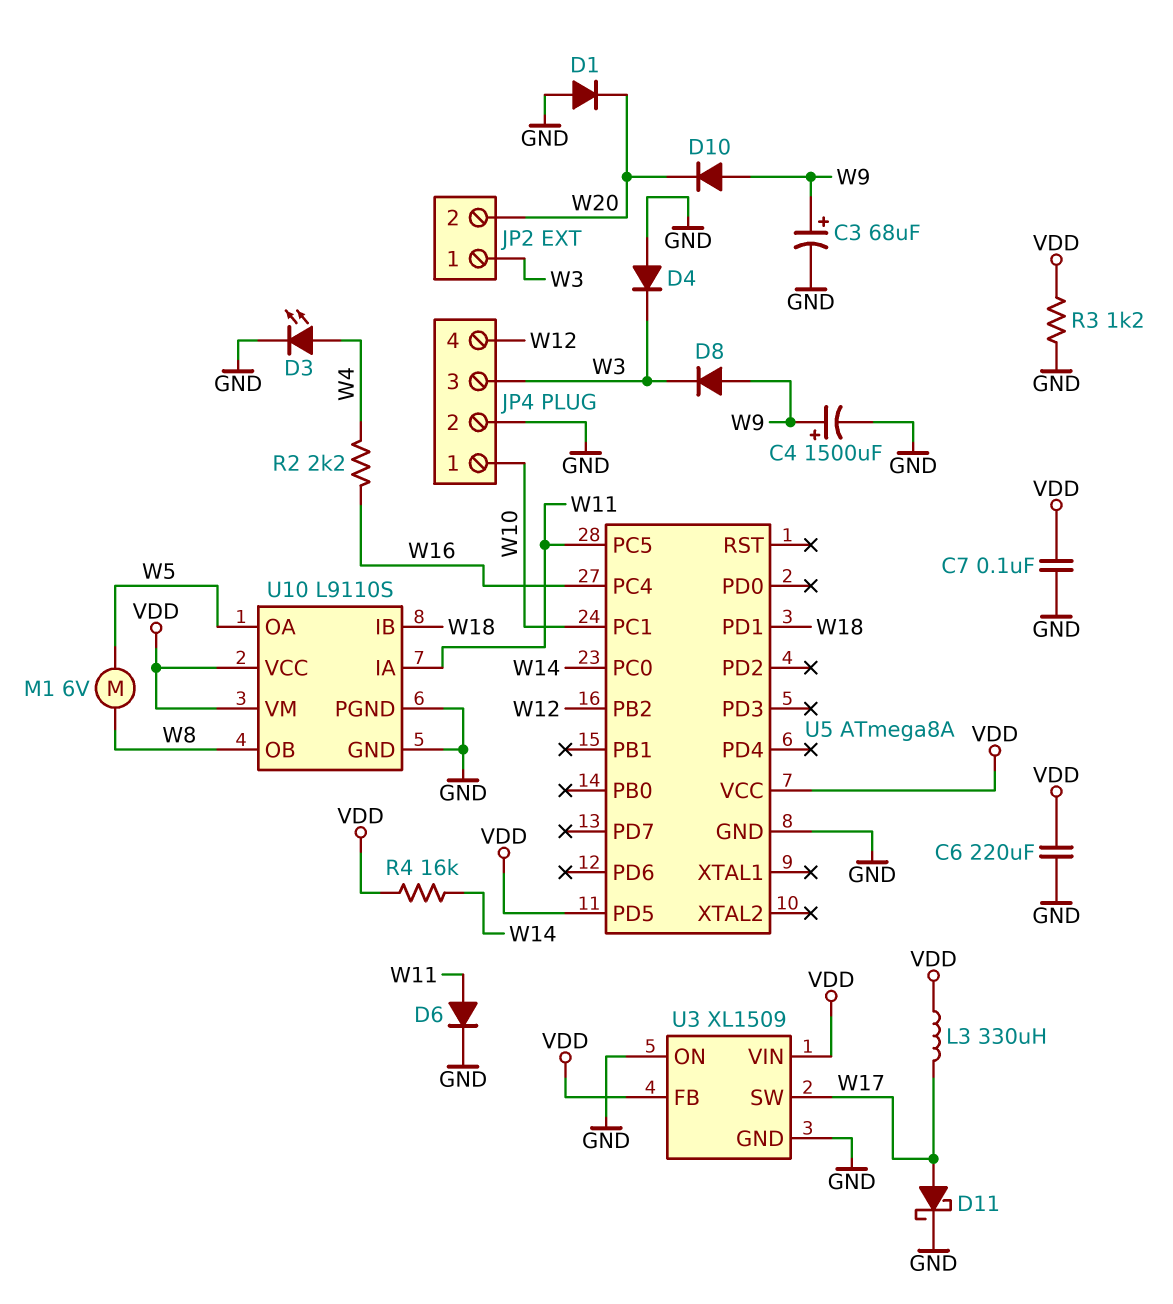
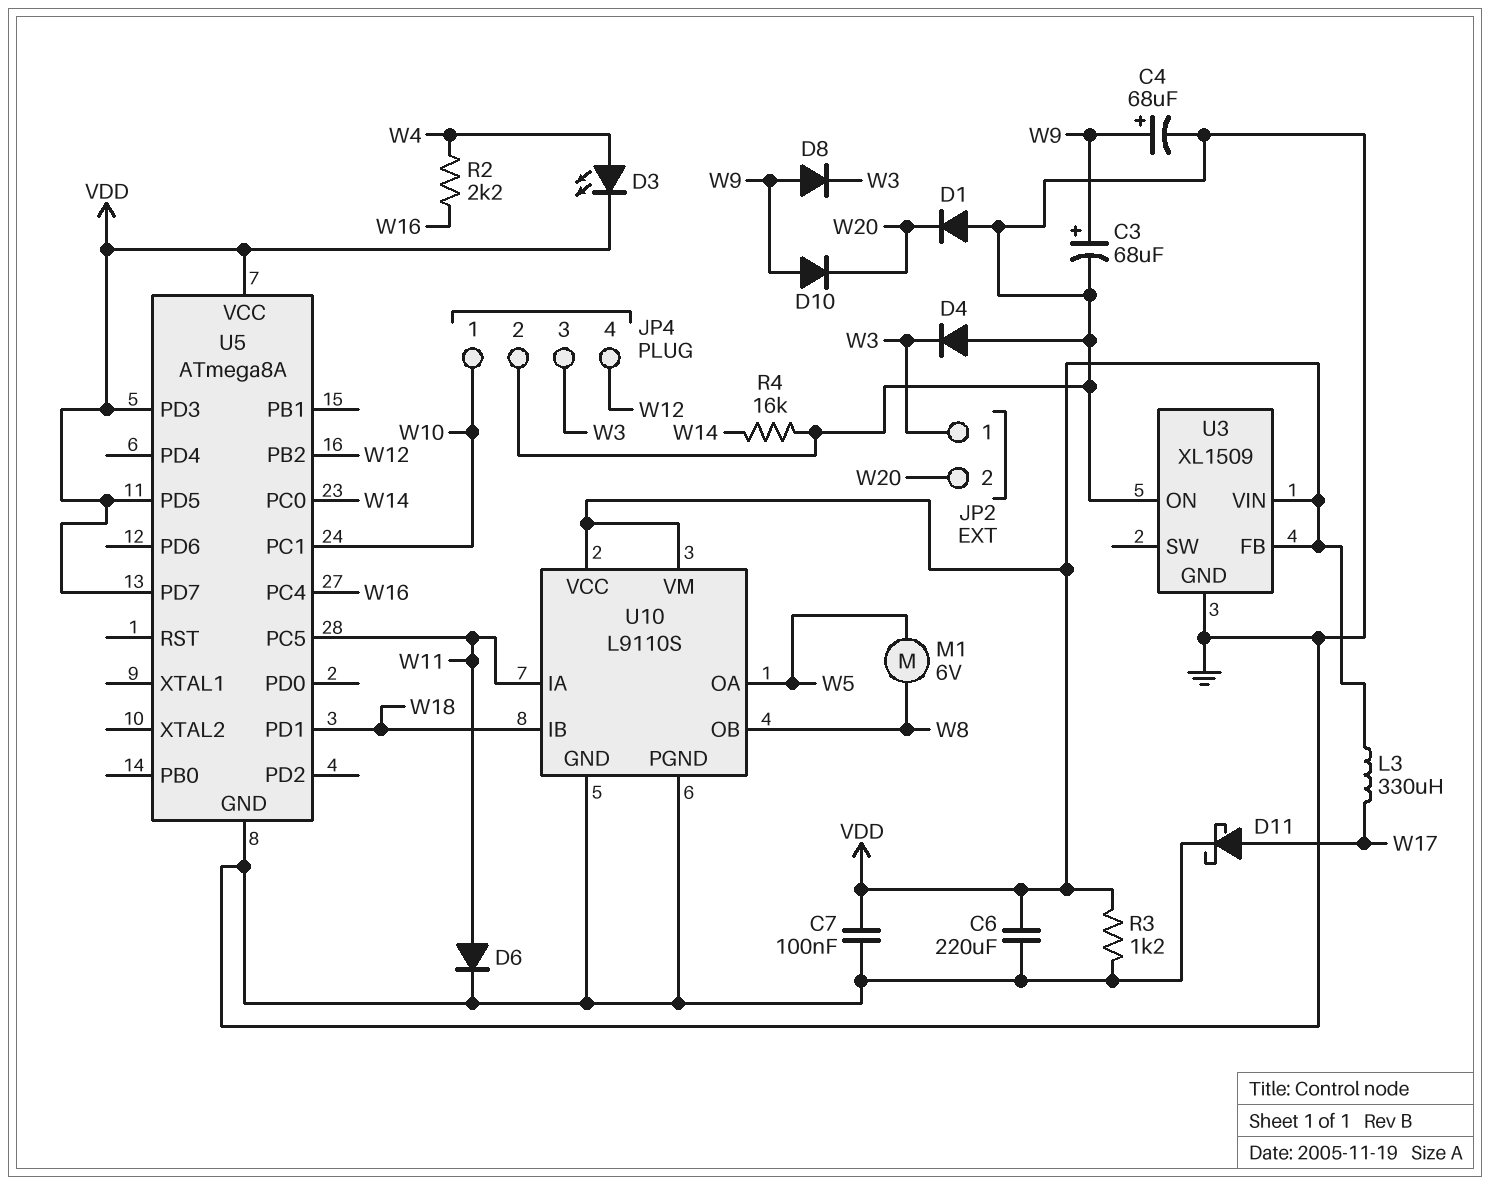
C4: 1500uF (plus W9, minus GND) -> 68uF (plus W9, minus GND)
D3: LED (A W4, K GND) -> LED (A W4, K VDD)
R4: 16k (VDD, W14) -> 16k (GND, W14)
U3 pin SW: W17 -> none
U5 pin PD3: none -> VDD
U5 pin PD7: none -> VDD

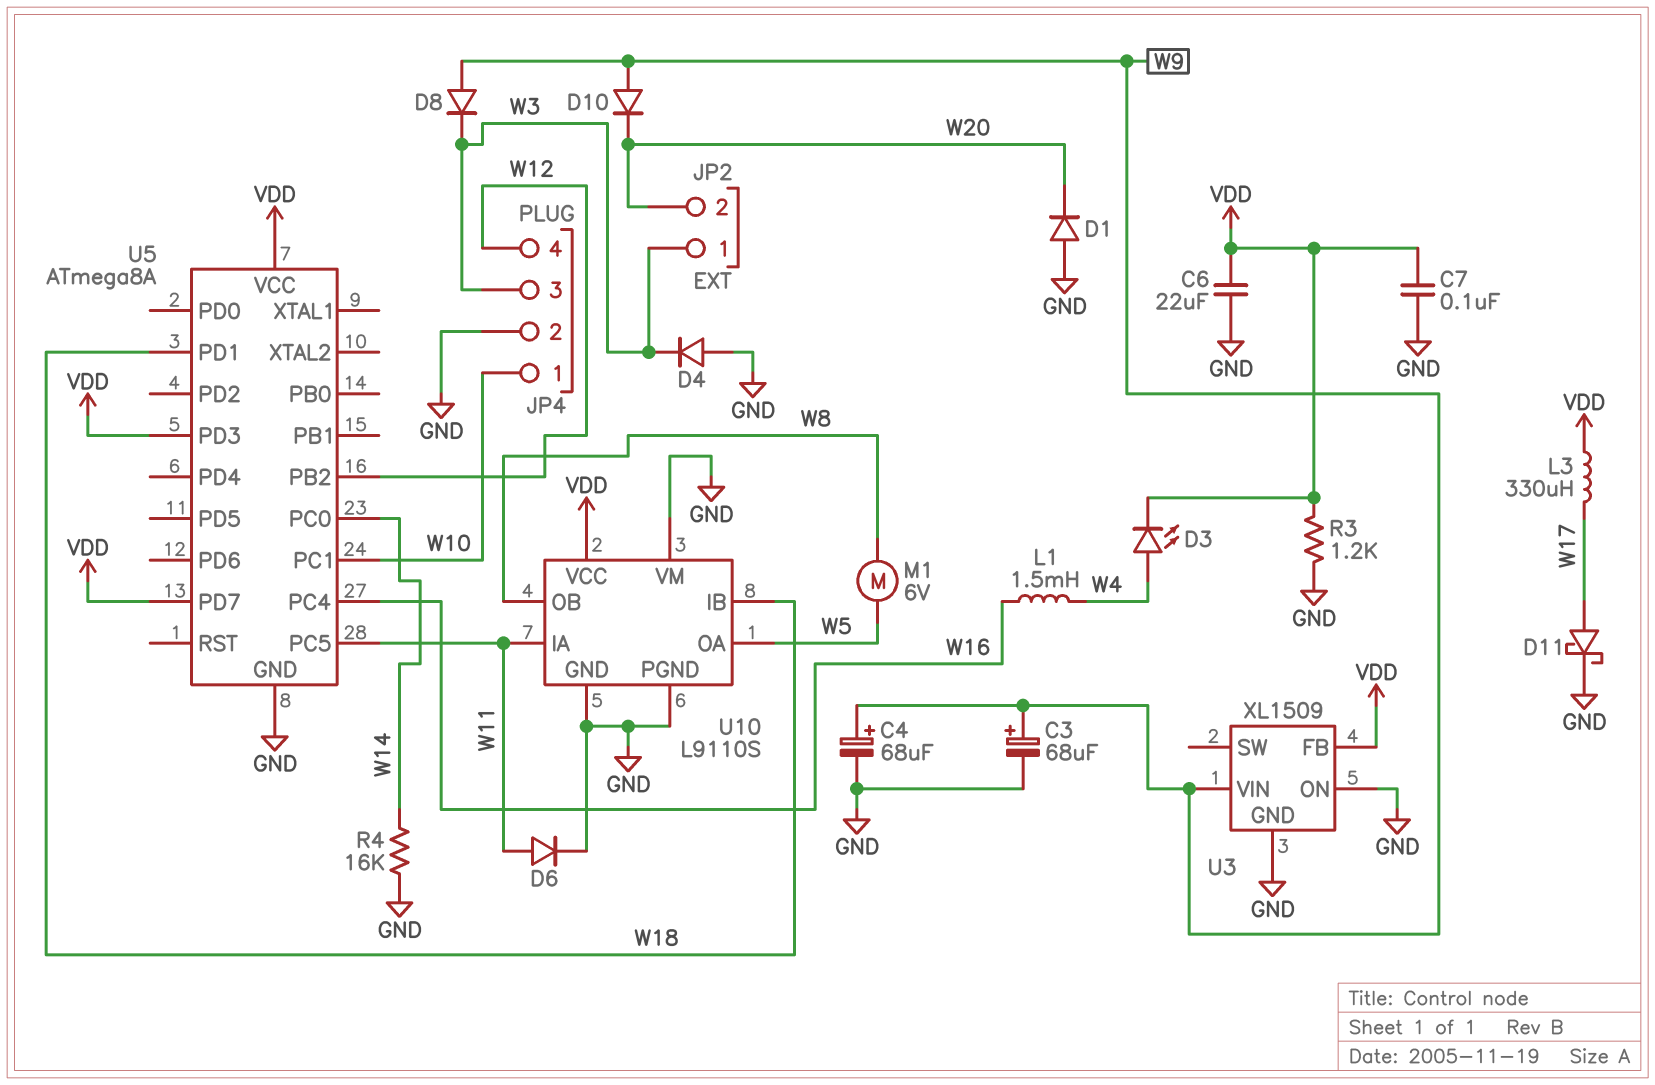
C6: 220uF (GND, VDD) -> 22uF (GND, VDD)
L1: none -> 1.5mH (W4, W16)
R2: 2.2k (W4, W16) -> none
U3 pin VIN: VDD -> W9
U5 pin PD5: VDD -> none
U10 pin VM: VDD -> GND

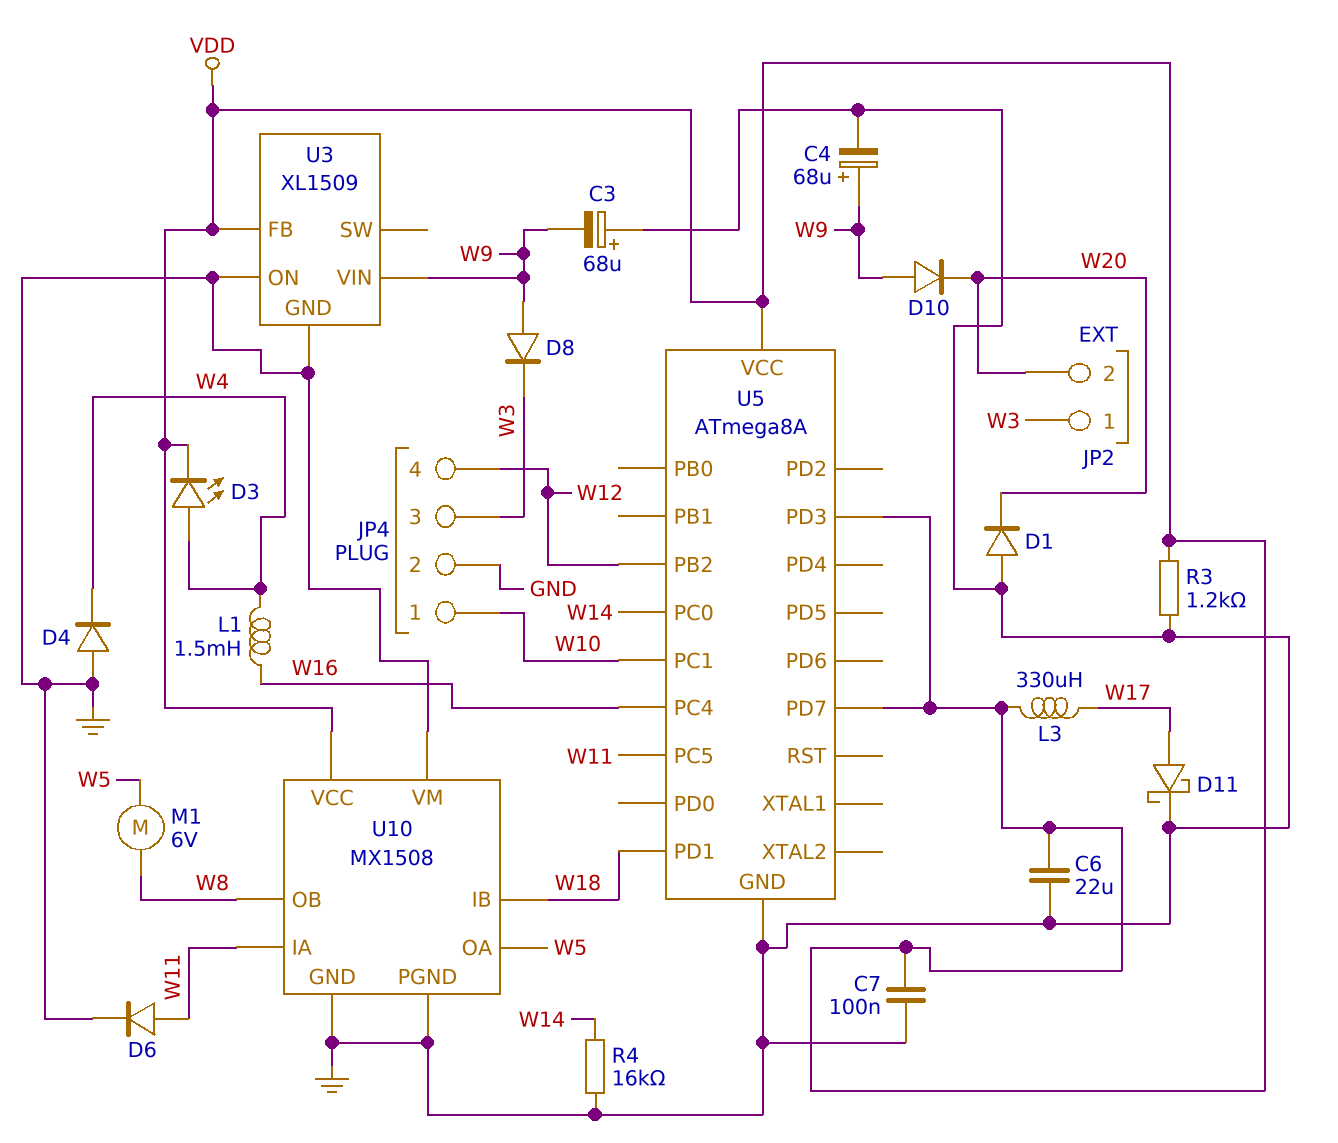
C3: 68uF (plus W9, minus GND) -> 68uF (plus GND, minus W9)
D4: diode (A GND, K W3) -> diode (A GND, K W4)
U10: L9110S -> MX1508

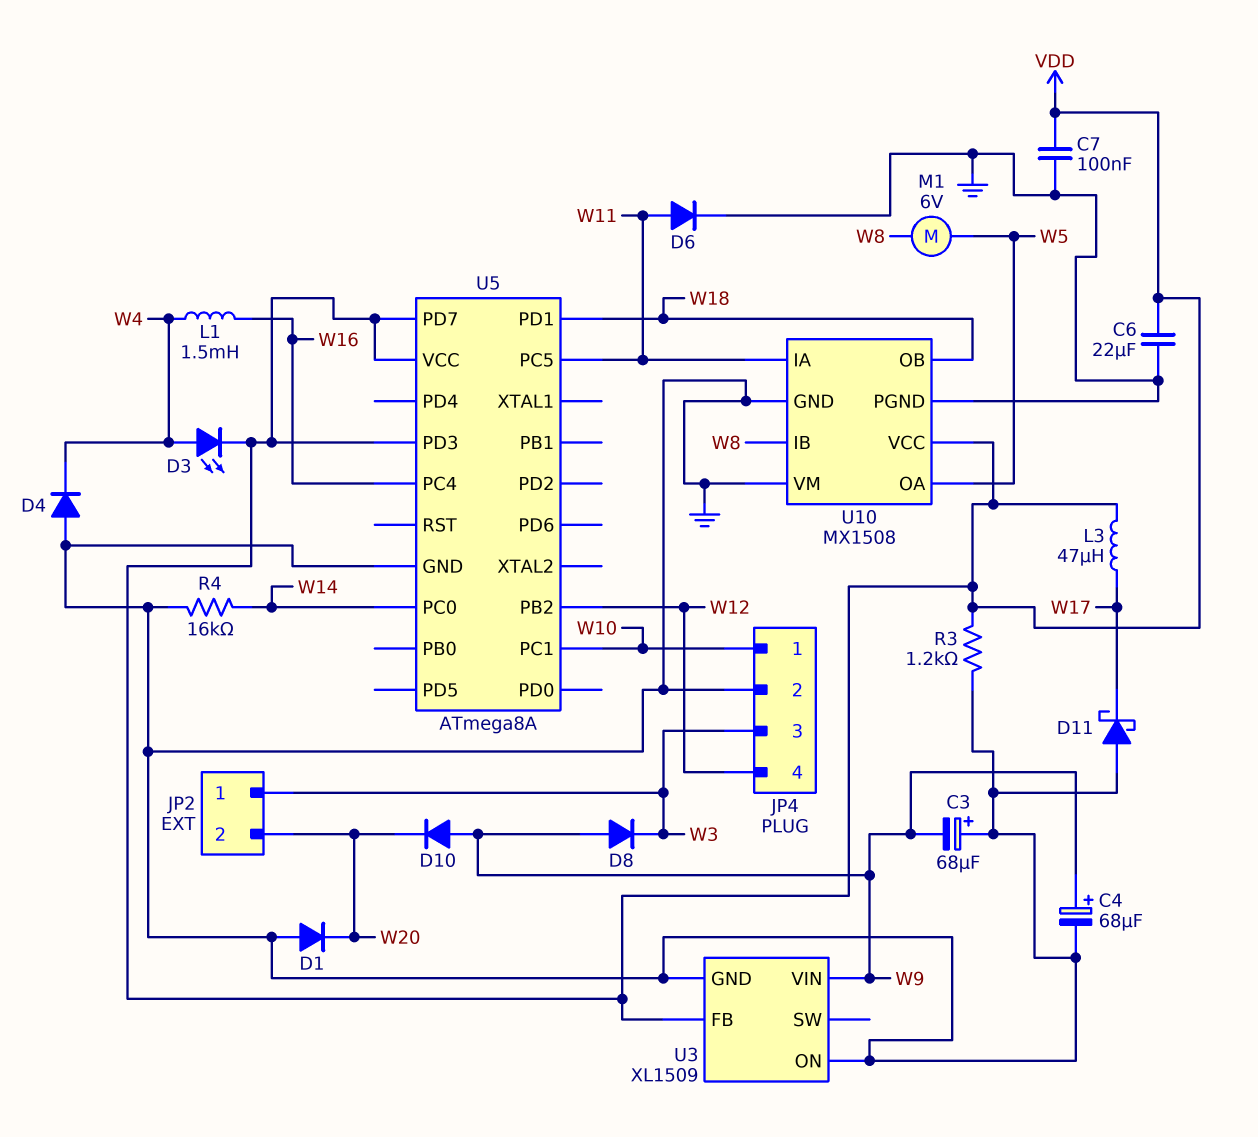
D11: schottky (A W17, K GND) -> schottky (A GND, K W17)
L3: 330uH (VDD, W17) -> 47uH (VDD, W17)
U10 pin IB: W18 -> W8
U10 pin OB: W8 -> W18

